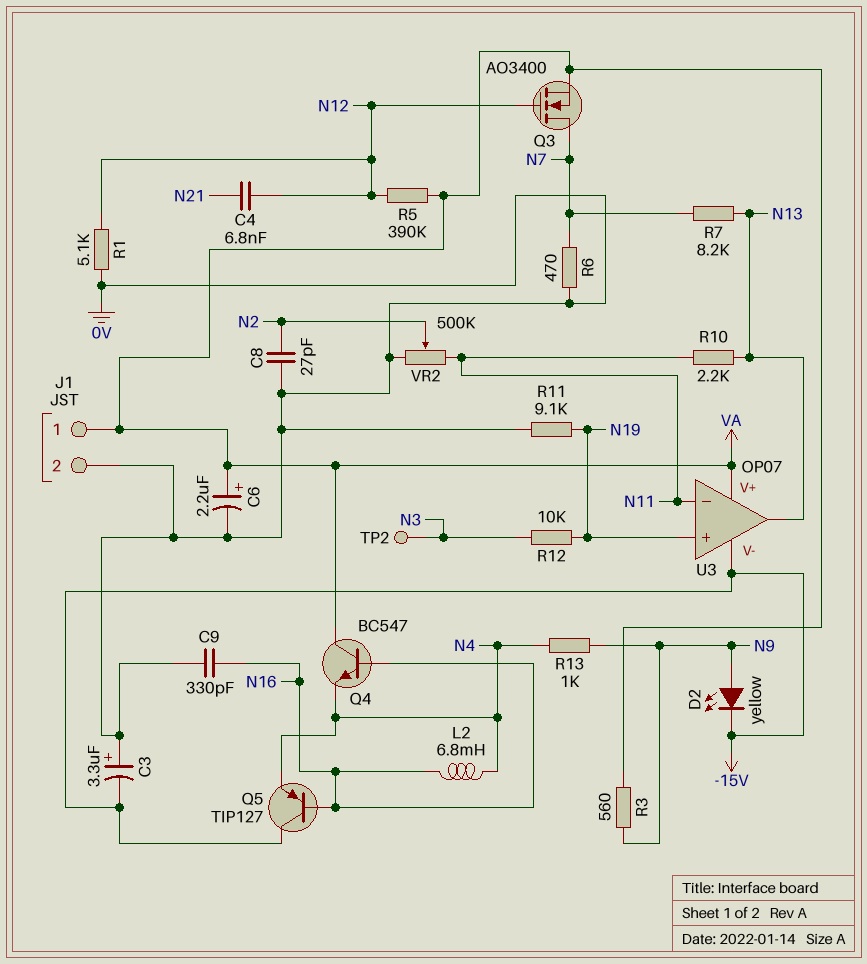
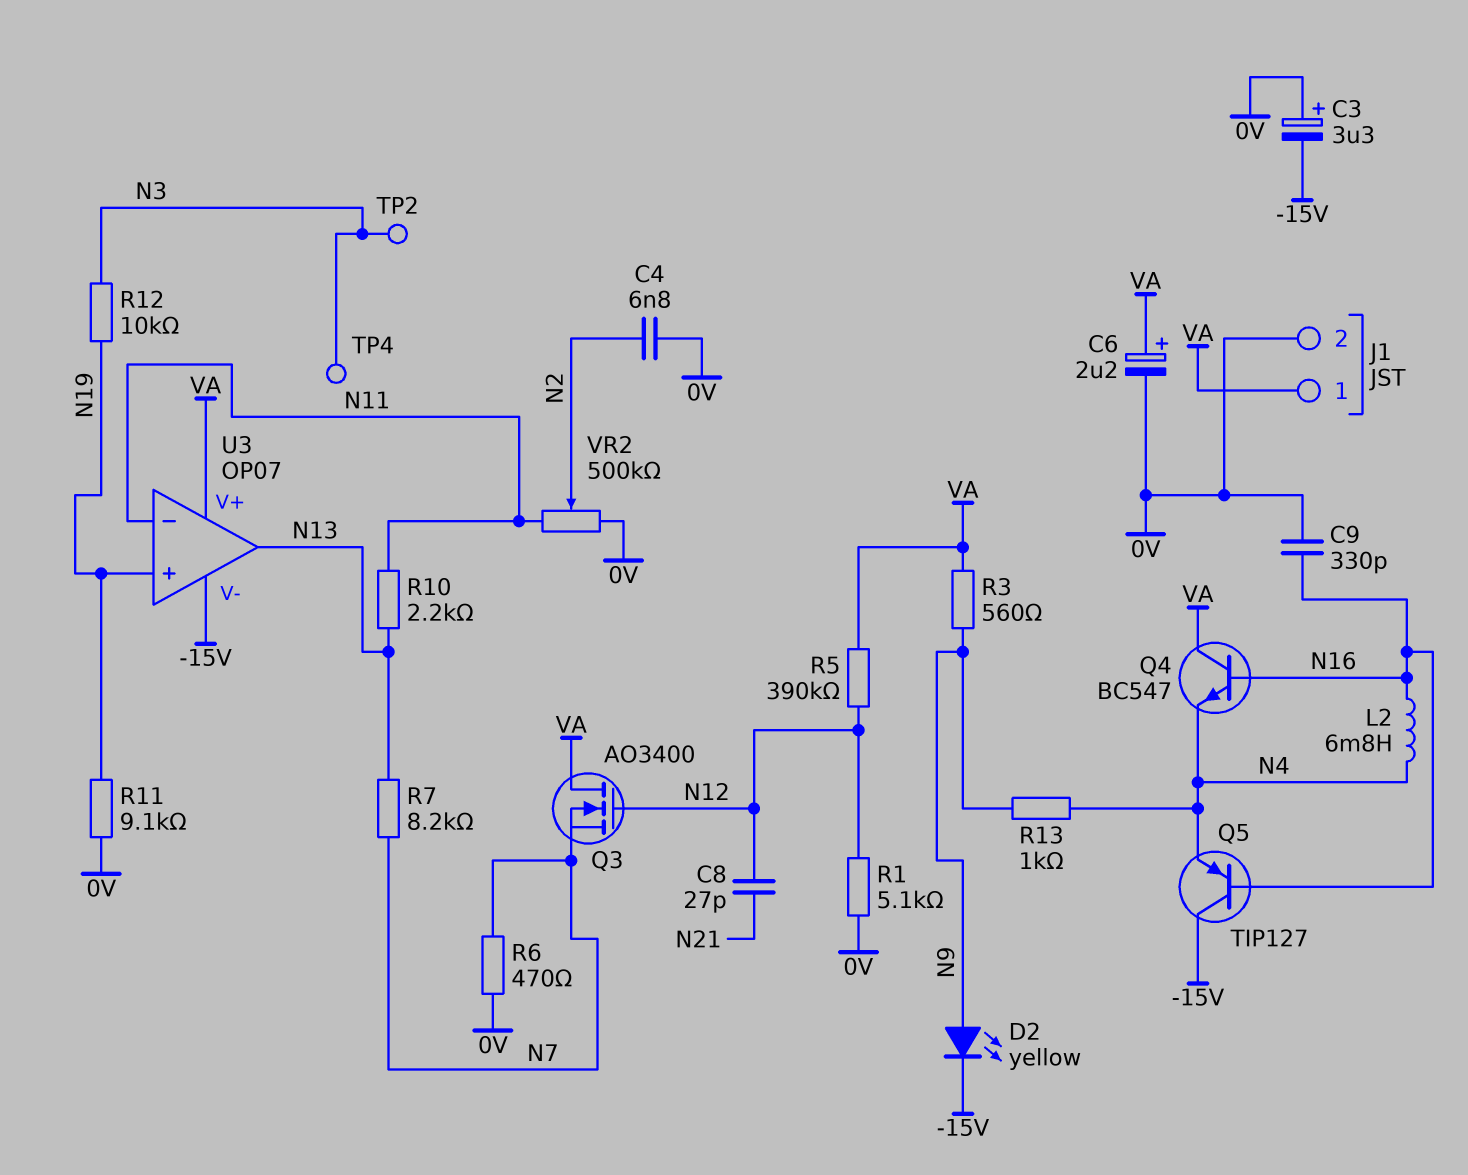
C4: 6.8nF (N12, N21) -> 6.8nF (0V, N2)
C8: 27pF (0V, N2) -> 27pF (N12, N21)
Q3: NMOS AO3400 (G N12, D N7, S VA) -> NMOS AO3400 (G N12, D VA, S N7)
TP4: none -> test point (N3)

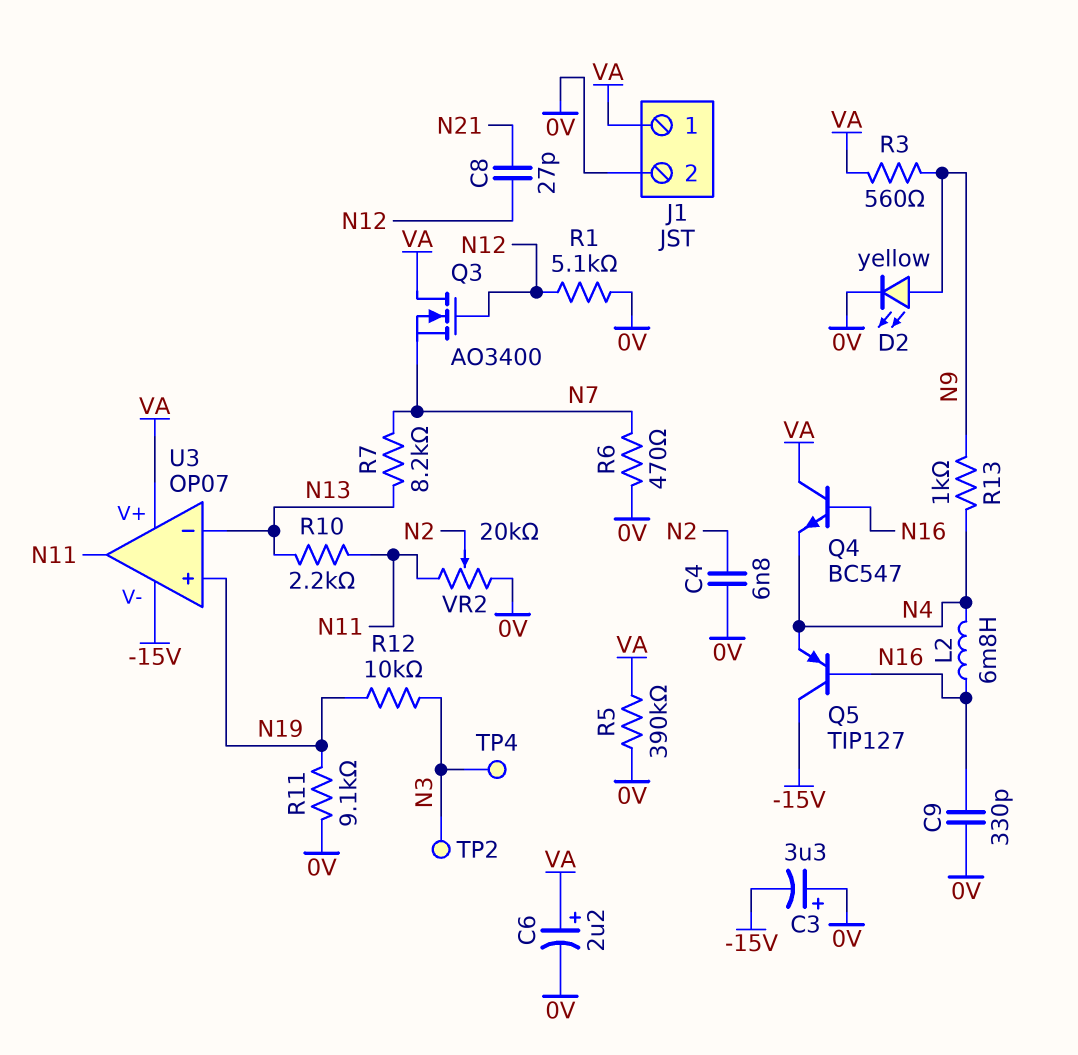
D2: LED yellow (A N9, K -15V) -> LED yellow (A N9, K 0V)
R5: 390k (N12, VA) -> 390k (0V, VA)
U3 pin in-: N11 -> N13
U3 pin out: N13 -> N11
VR2: 500k (0V, N11, wiper N2) -> 20k (0V, N11, wiper N2)

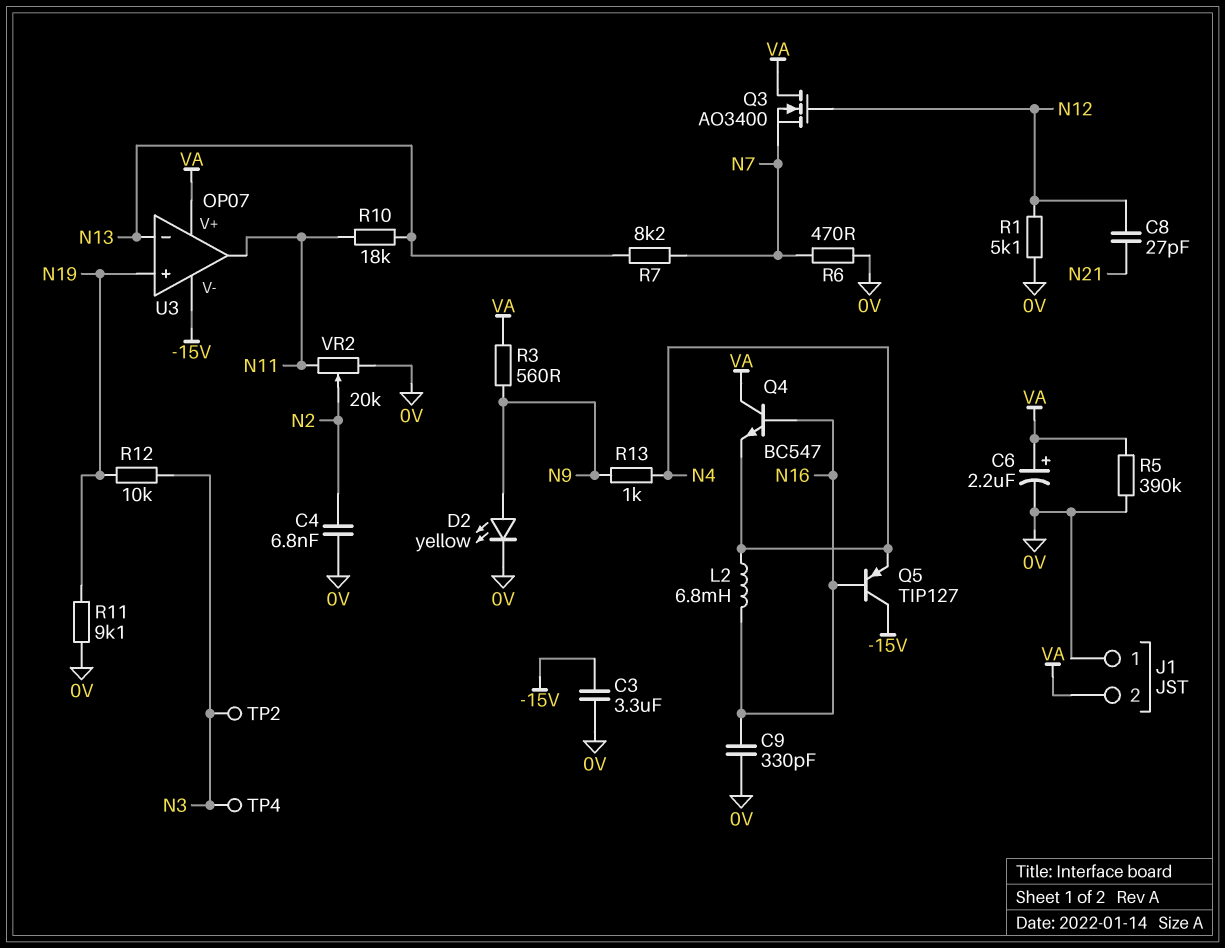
C3: 3.3uF (plus 0V, minus -15V) -> 3.3uF (-15V, 0V)
J1 pin 1: VA -> 0V
J1 pin 2: 0V -> VA
R10: 2.2k (N11, N13) -> 18k (N11, N13)

